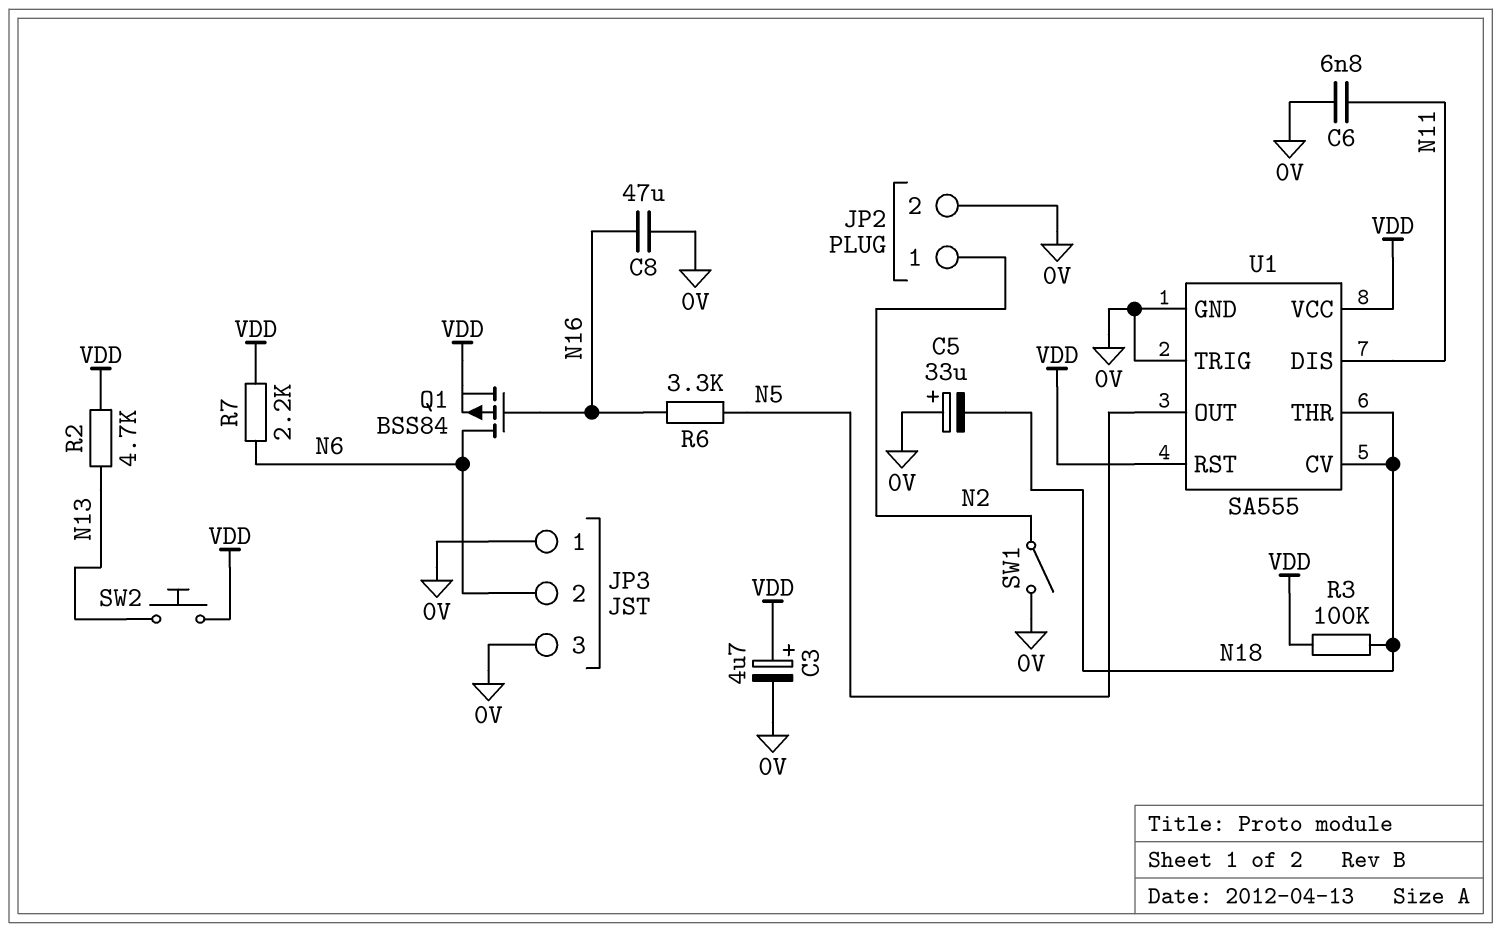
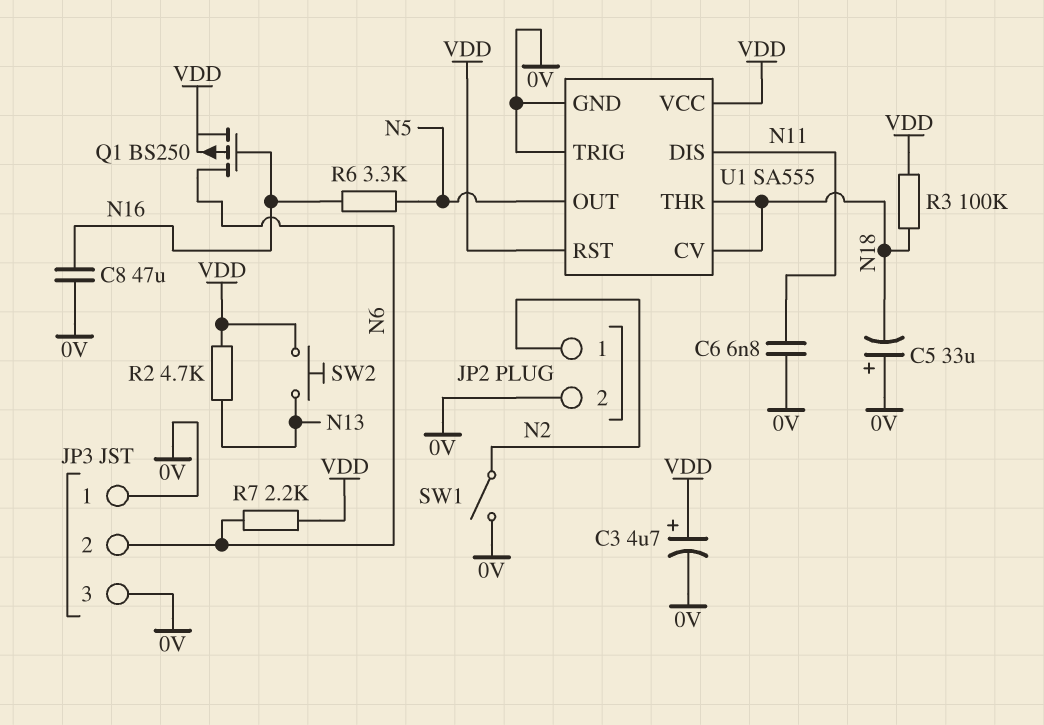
Q1: PMOS BSS84 (G N16, D N6, S VDD) -> PMOS BS250 (G N16, D N6, S VDD)

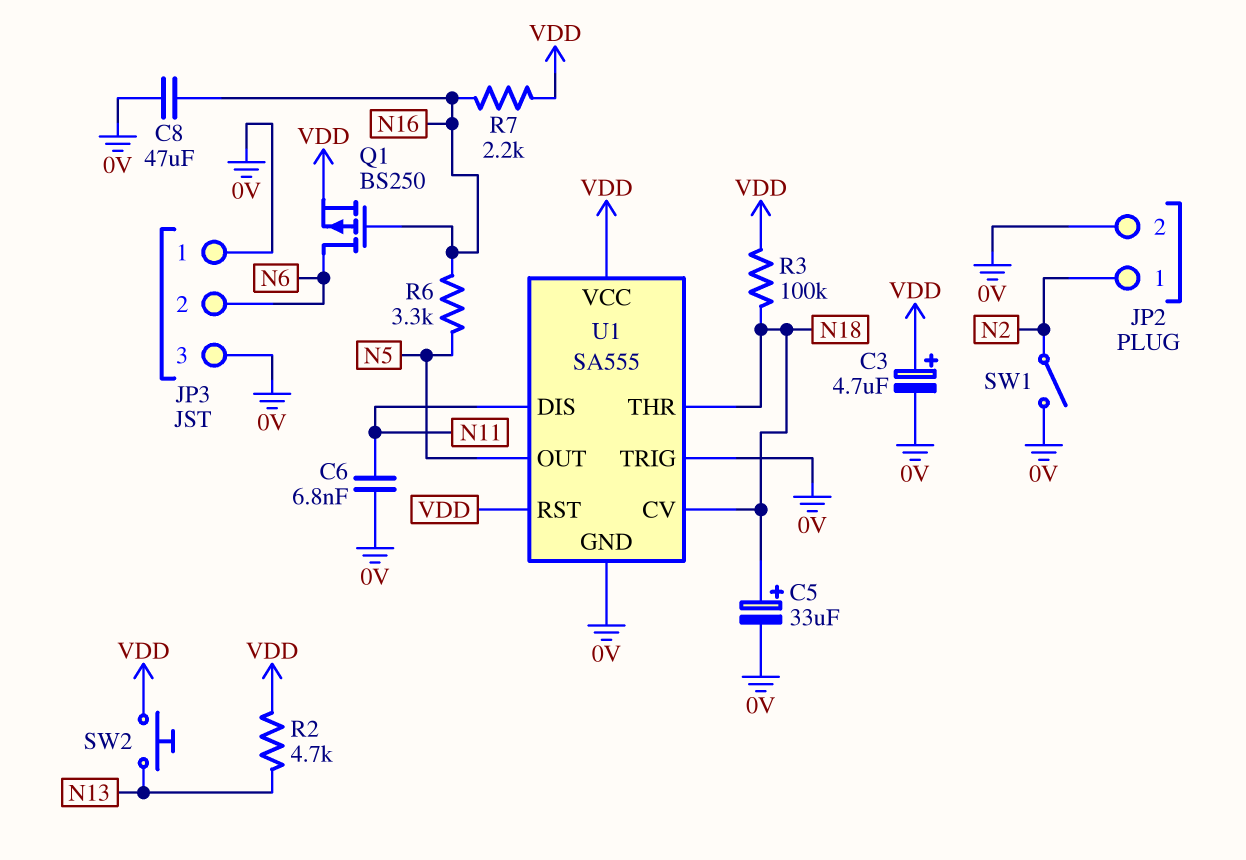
C5: 33uF (plus 0V, minus N18) -> 33uF (plus N18, minus 0V)
R7: 2.2k (N6, VDD) -> 2.2k (N16, VDD)

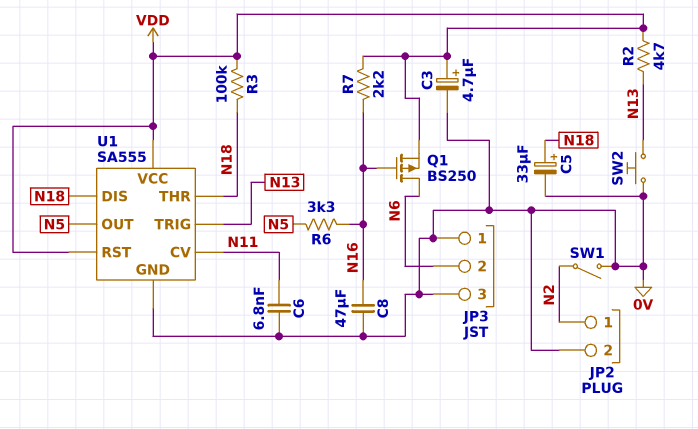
SW2: button (N13, VDD) -> button (0V, N13)
U1 pin CV: N18 -> N11
U1 pin DIS: N11 -> N18
U1 pin TRIG: 0V -> N13

